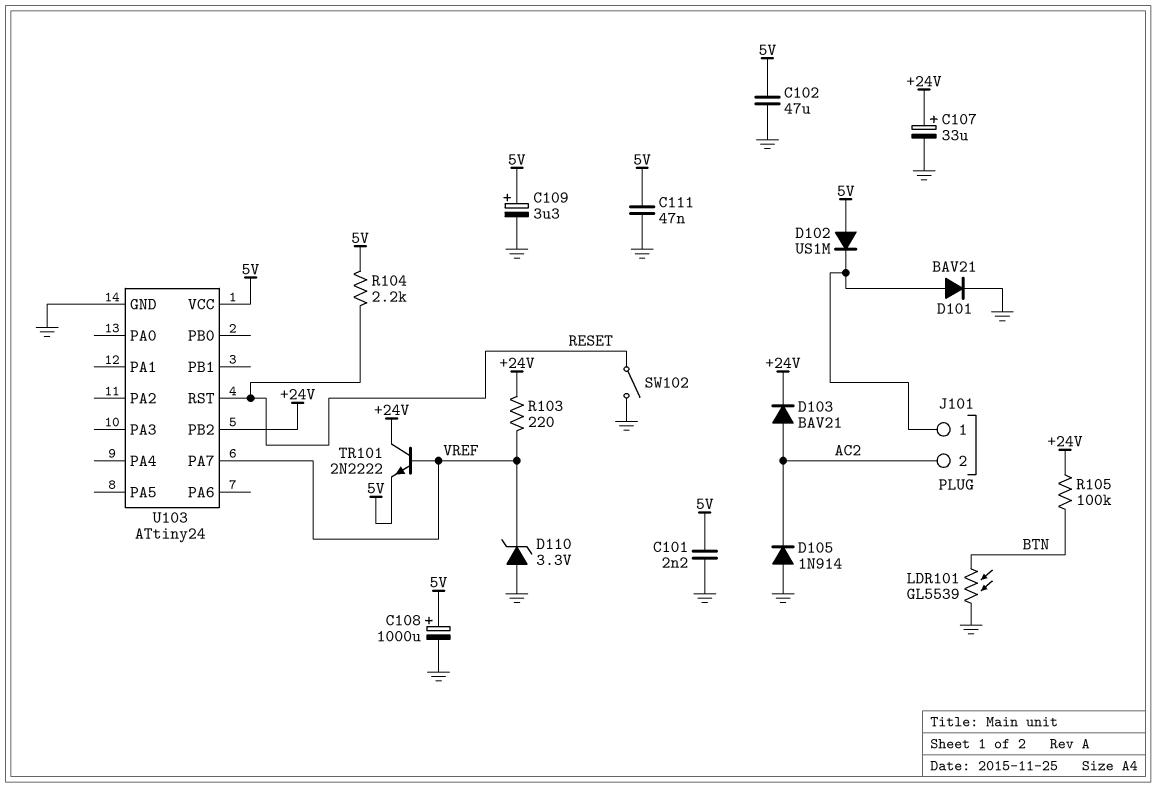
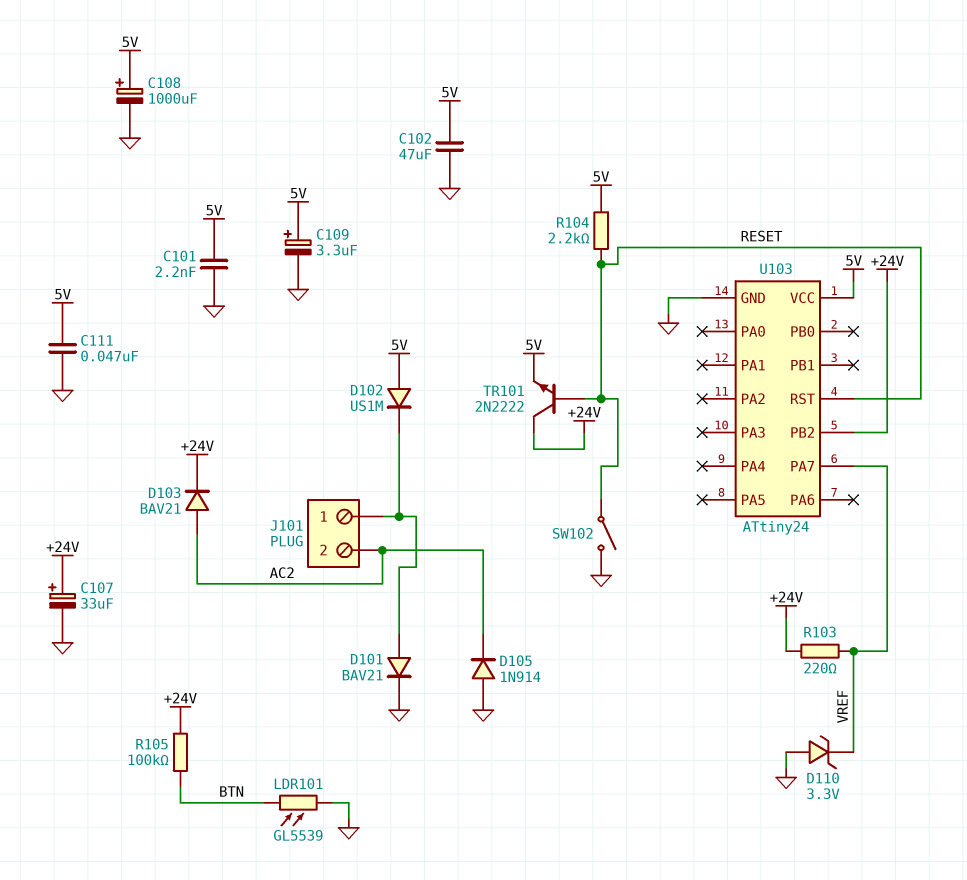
TR101: NPN 2N2222 (B VREF, C +24V, E 5V) -> NPN 2N2222 (B RESET, C +24V, E 5V)

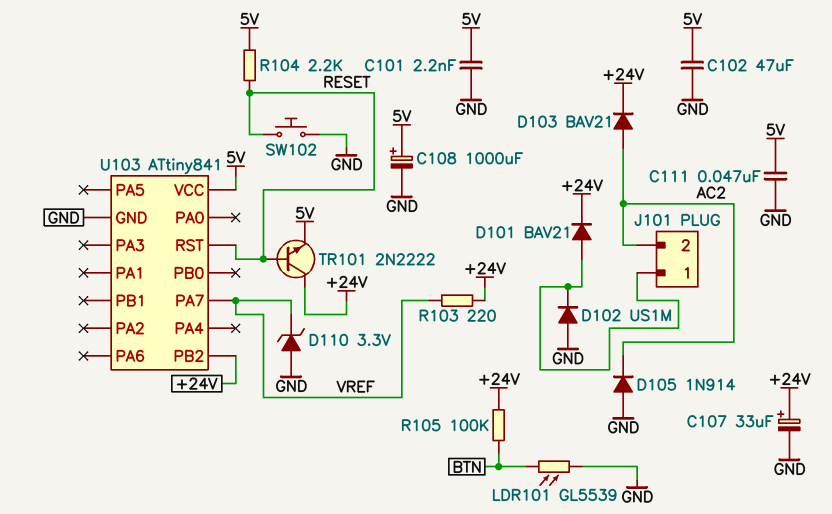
C109: 3.3uF (plus 5V, minus GND) -> none
D101: diode BAV21 (A J101/1, K GND) -> diode BAV21 (A J101/1, K +24V)
D102: diode US1M (A 5V, K J101/1) -> diode US1M (A GND, K J101/1)
SW102: switch (GND, RESET) -> button (GND, RESET)
U103: ATtiny24 -> ATtiny841

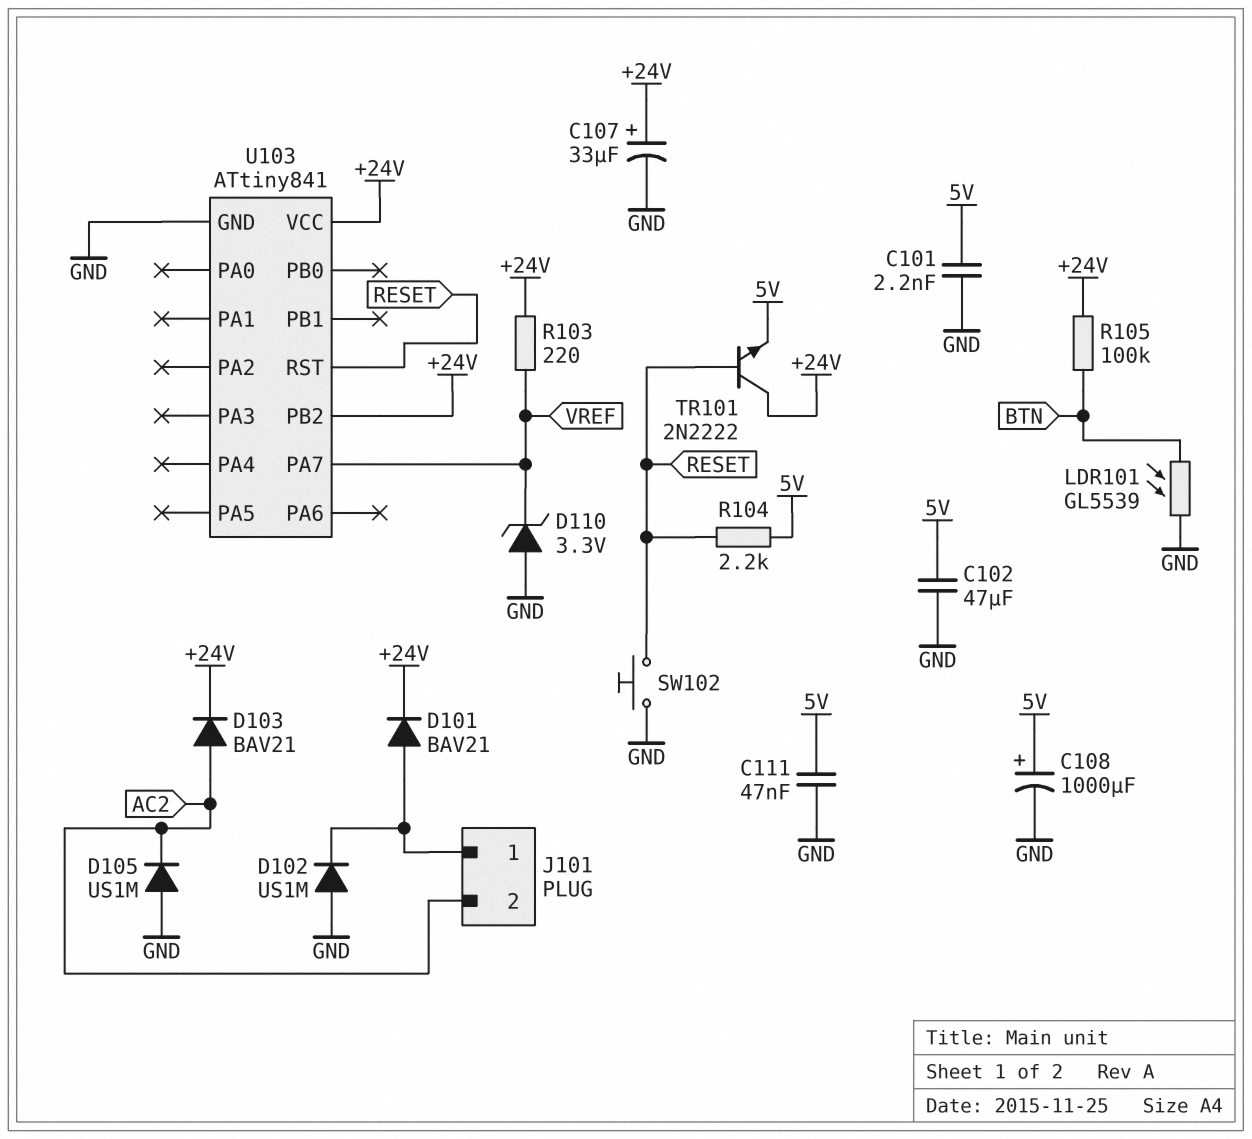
D105: diode 1N914 (A GND, K AC2) -> diode US1M (A GND, K AC2)
U103 pin VCC: 5V -> +24V

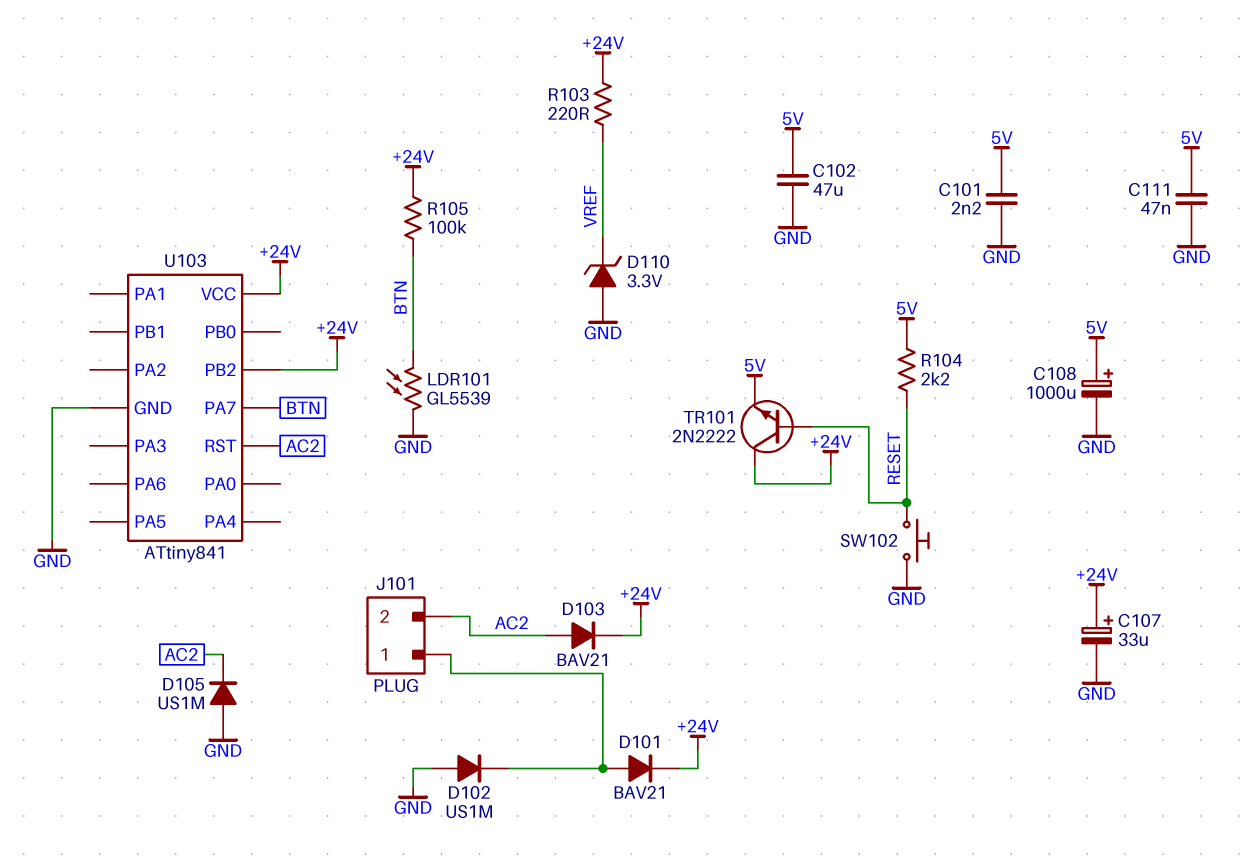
U103 pin PA7: VREF -> BTN
U103 pin RST: RESET -> AC2

